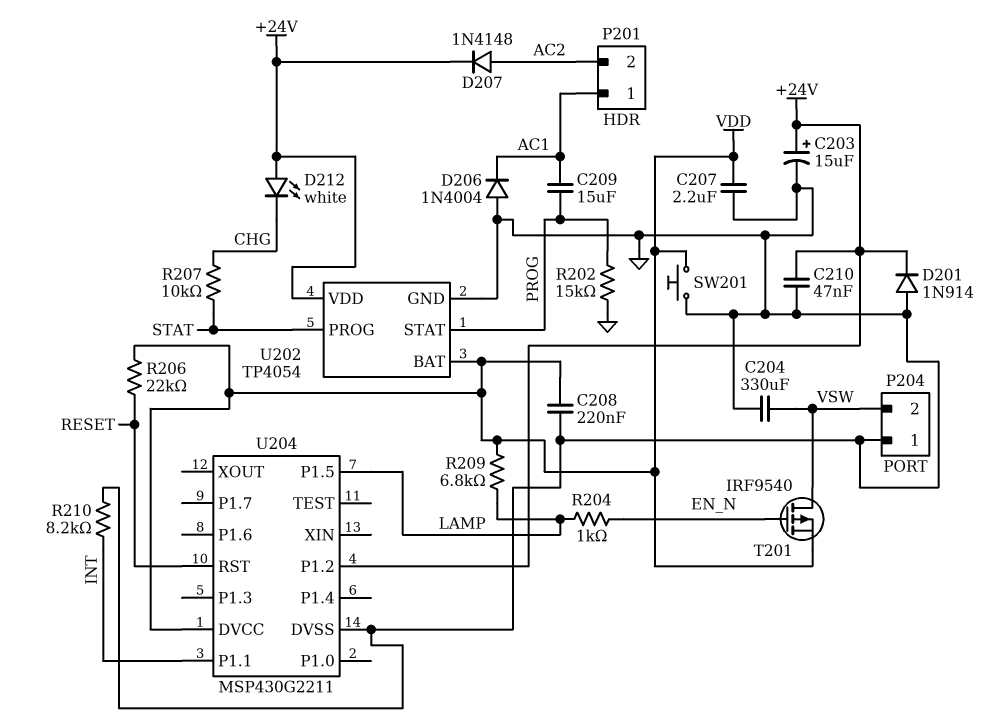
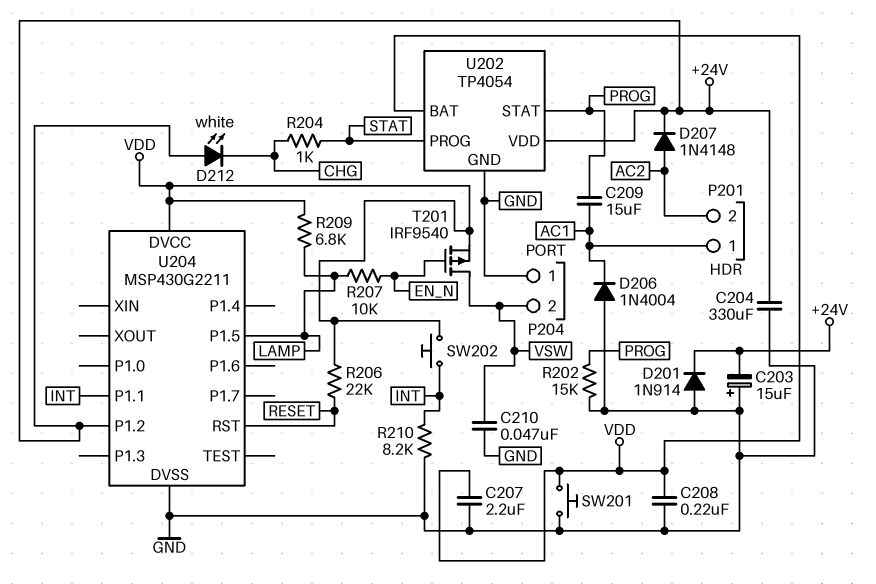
C203: 15uF (plus +24V, minus GND) -> 15uF (plus GND, minus +24V)
C204: 330uF (GND, VSW) -> 330uF (+24V, GND)
C210: 47nF (+24V, GND) -> 47nF (GND, VSW)
R204: 1k (EN_N, LAMP) -> 1k (CHG, STAT)
R207: 10k (CHG, STAT) -> 10k (EN_N, LAMP)
SW202: none -> button (INT, VDD)

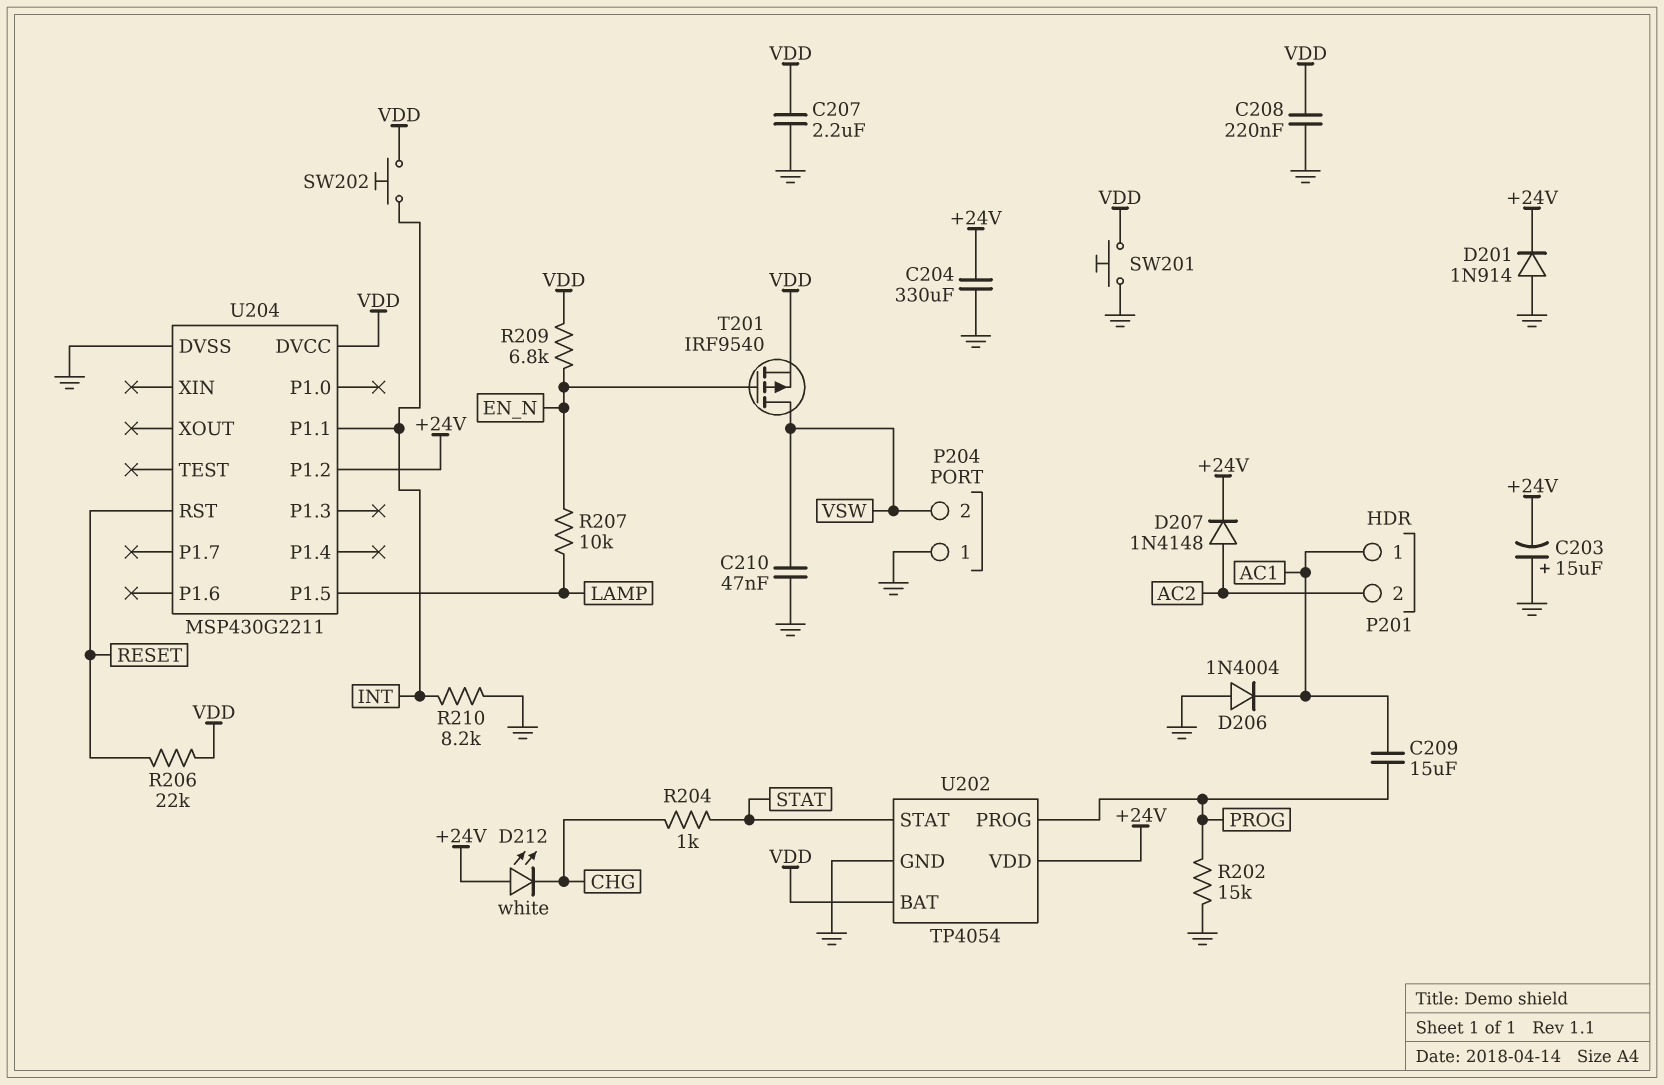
R209: 6.8k (LAMP, VDD) -> 6.8k (EN_N, VDD)
U202 pin PROG: STAT -> PROG
U202 pin STAT: PROG -> STAT

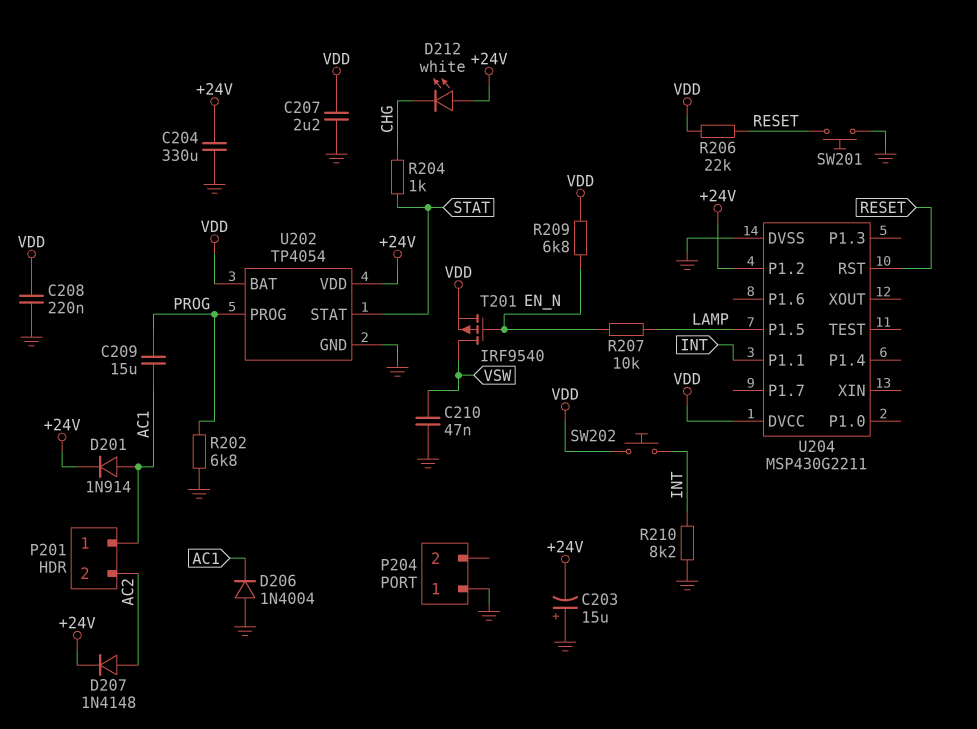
D201: diode 1N914 (A GND, K +24V) -> diode 1N914 (A AC1, K +24V)
P204 pin 2: VSW -> none
R202: 15k (GND, PROG) -> 6.8k (GND, PROG)
SW201: button (GND, VDD) -> button (GND, RESET)

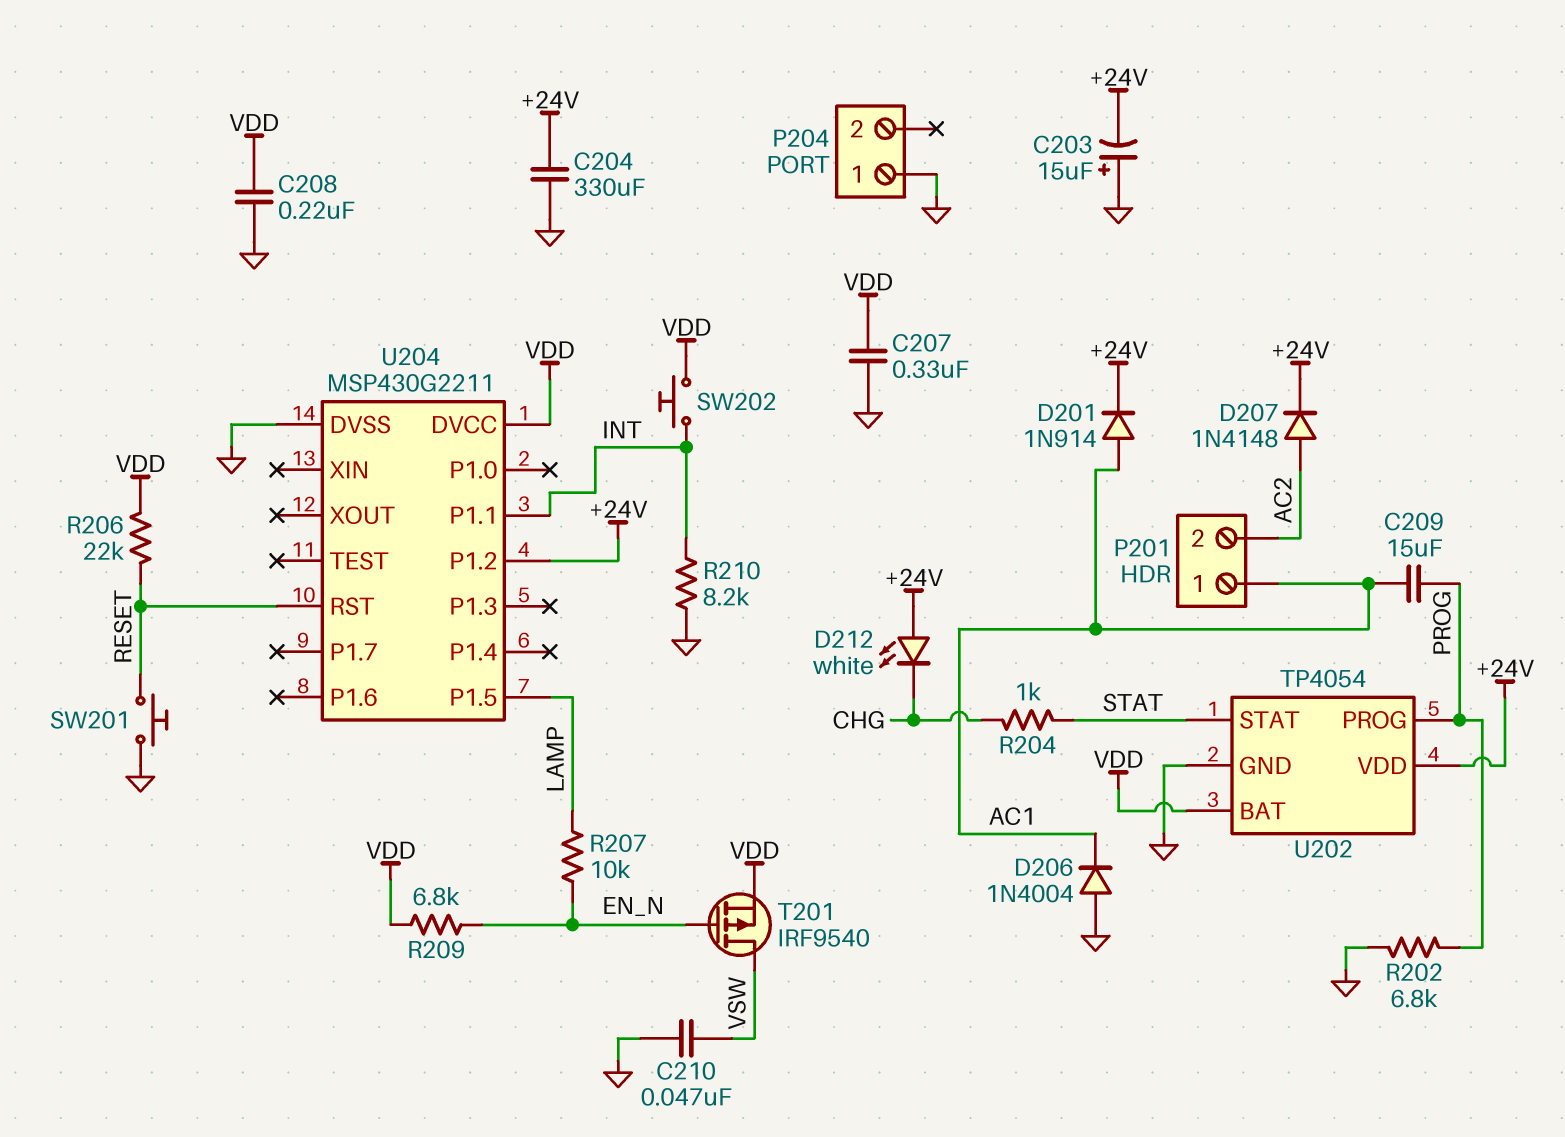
C207: 2.2uF (GND, VDD) -> 330nF (GND, VDD)

